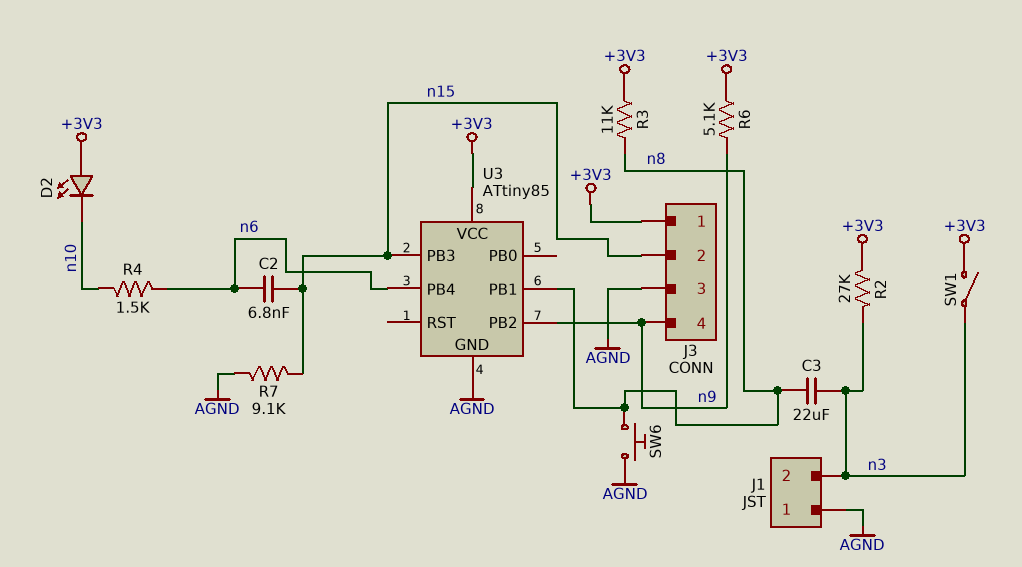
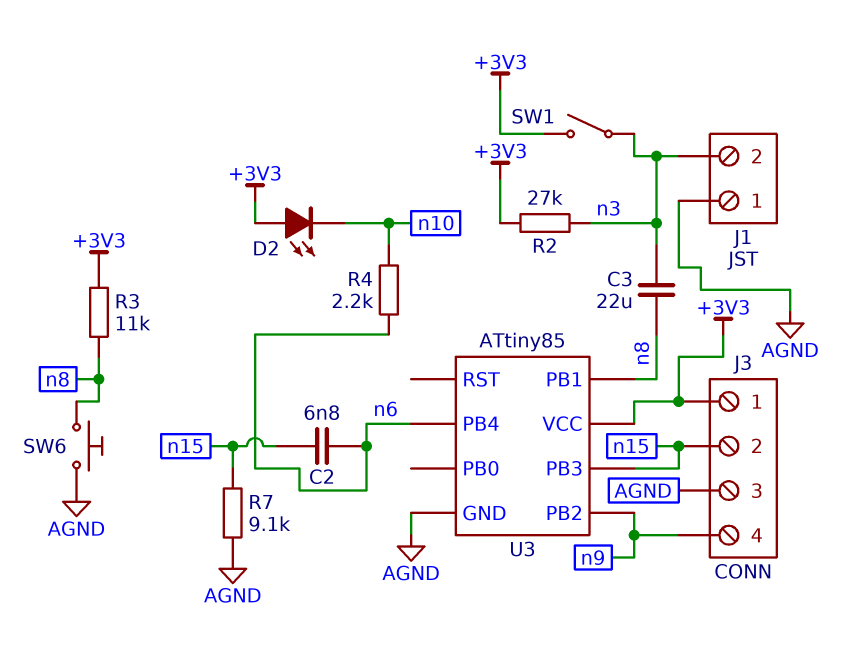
R4: 1.5k (n6, n10) -> 2.2k (n6, n10)
R6: 5.1k (+3V3, n9) -> none

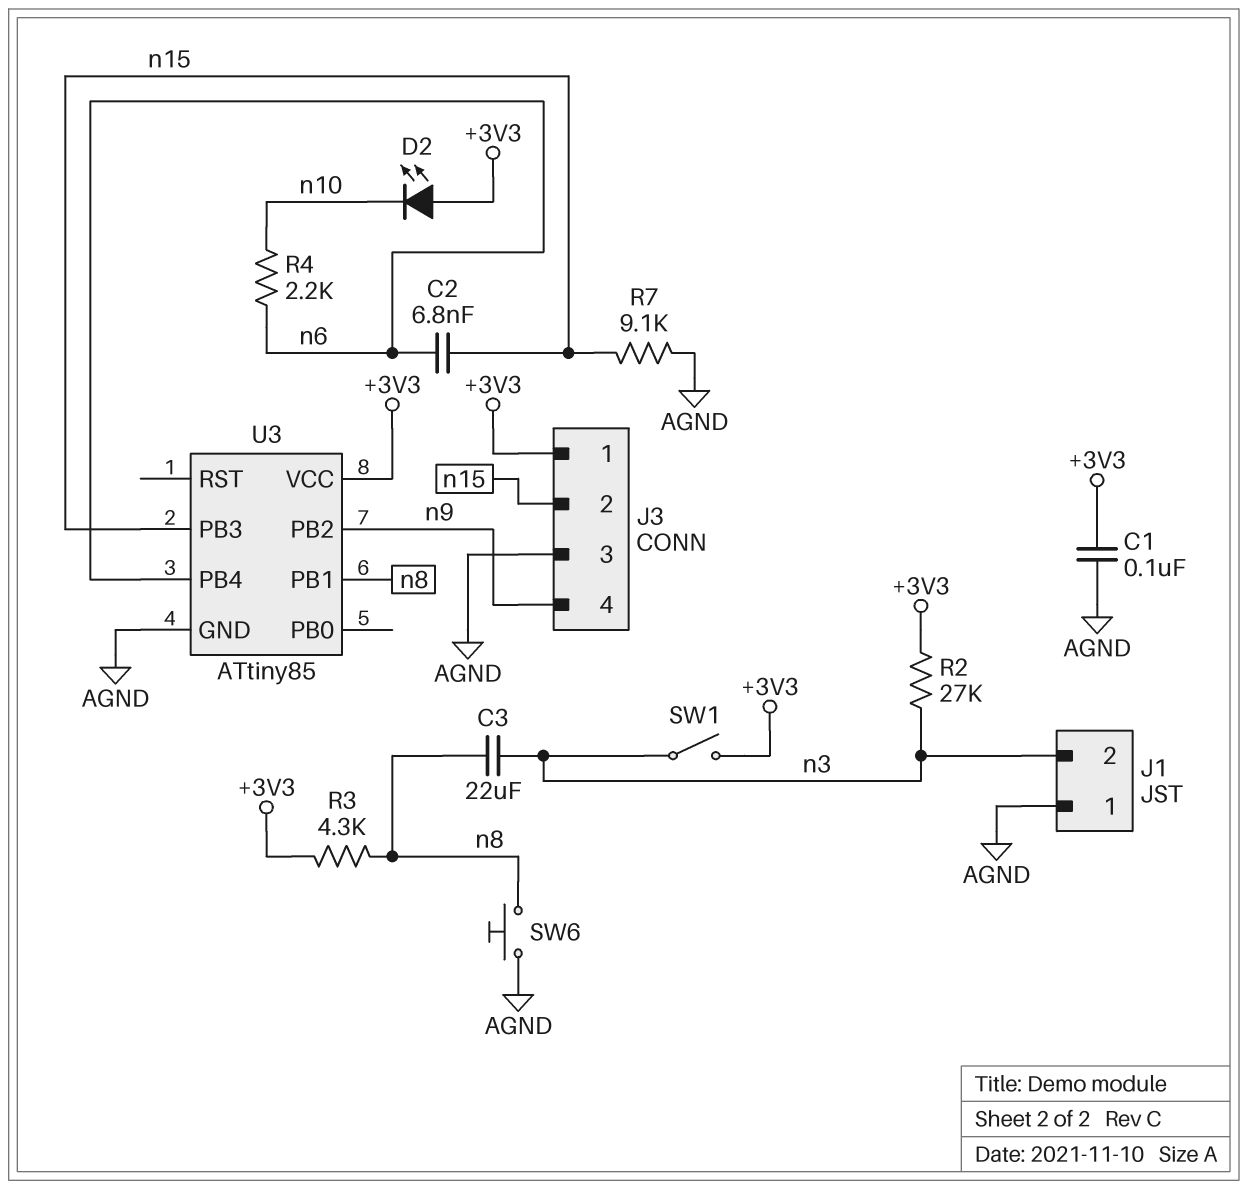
C1: none -> 100nF (+3V3, AGND)
R3: 11k (+3V3, n8) -> 4.3k (+3V3, n8)

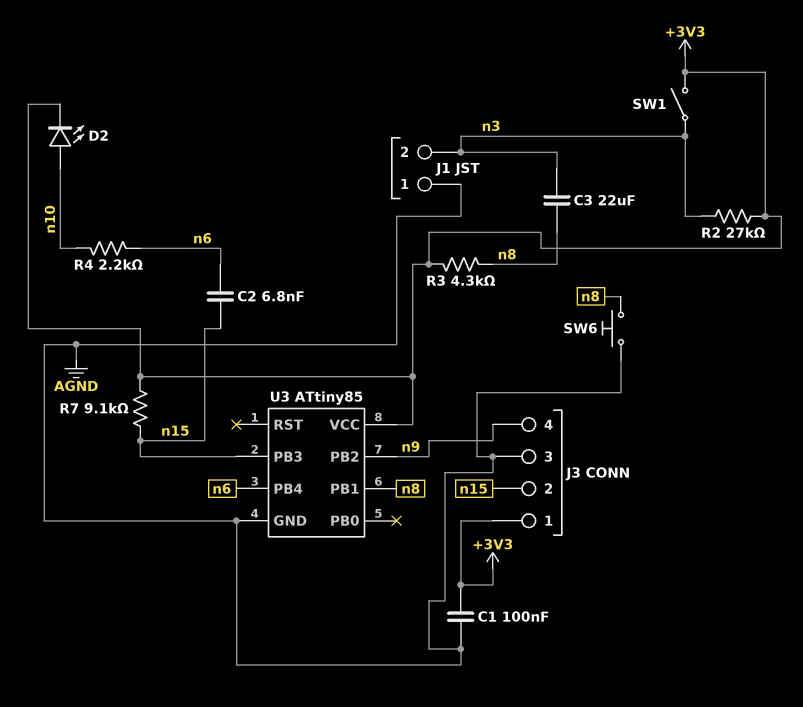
D2: LED (A +3V3, K n10) -> LED (A n10, K +3V3)
R7: 9.1k (AGND, n15) -> 9.1k (+3V3, n15)

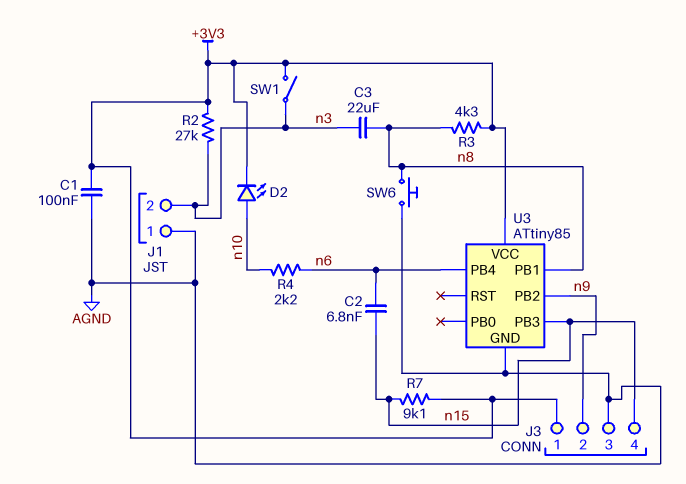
J3 pin 2: n15 -> n9
J3 pin 4: n9 -> n15

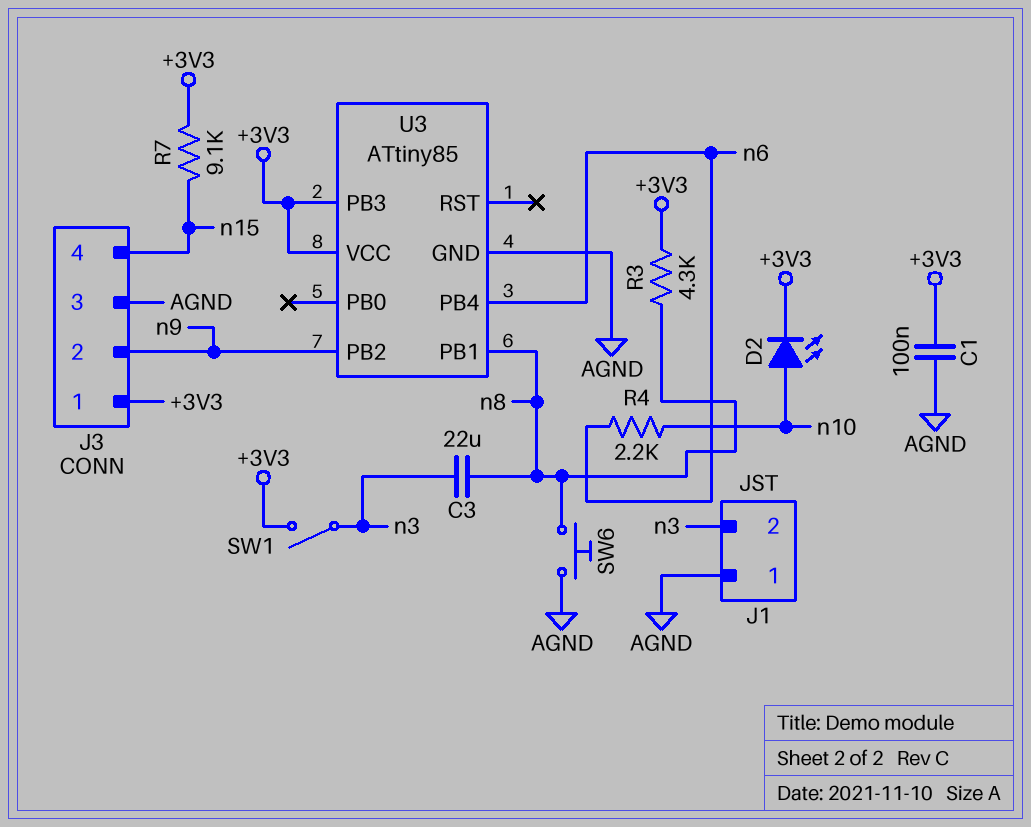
C2: 6.8nF (n6, n15) -> none
R2: 27k (+3V3, n3) -> none
U3 pin PB3: n15 -> +3V3

